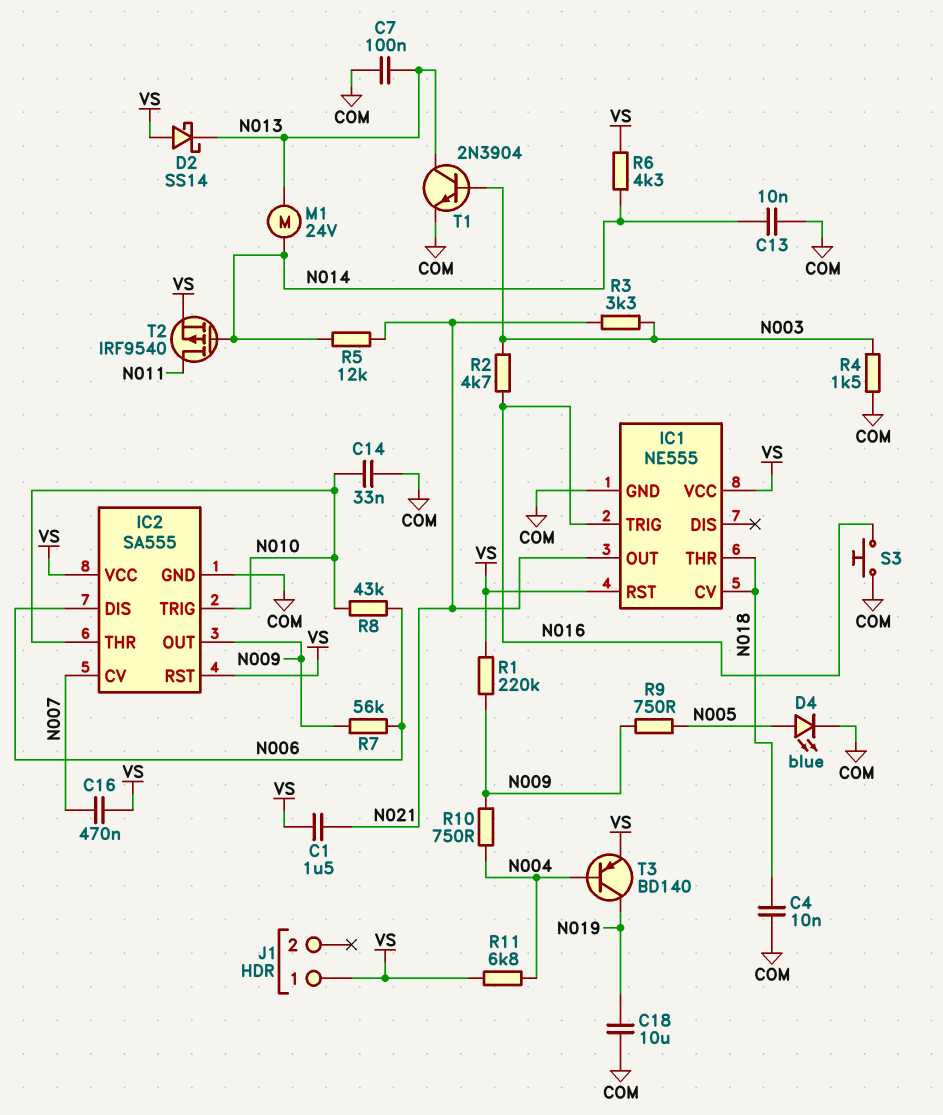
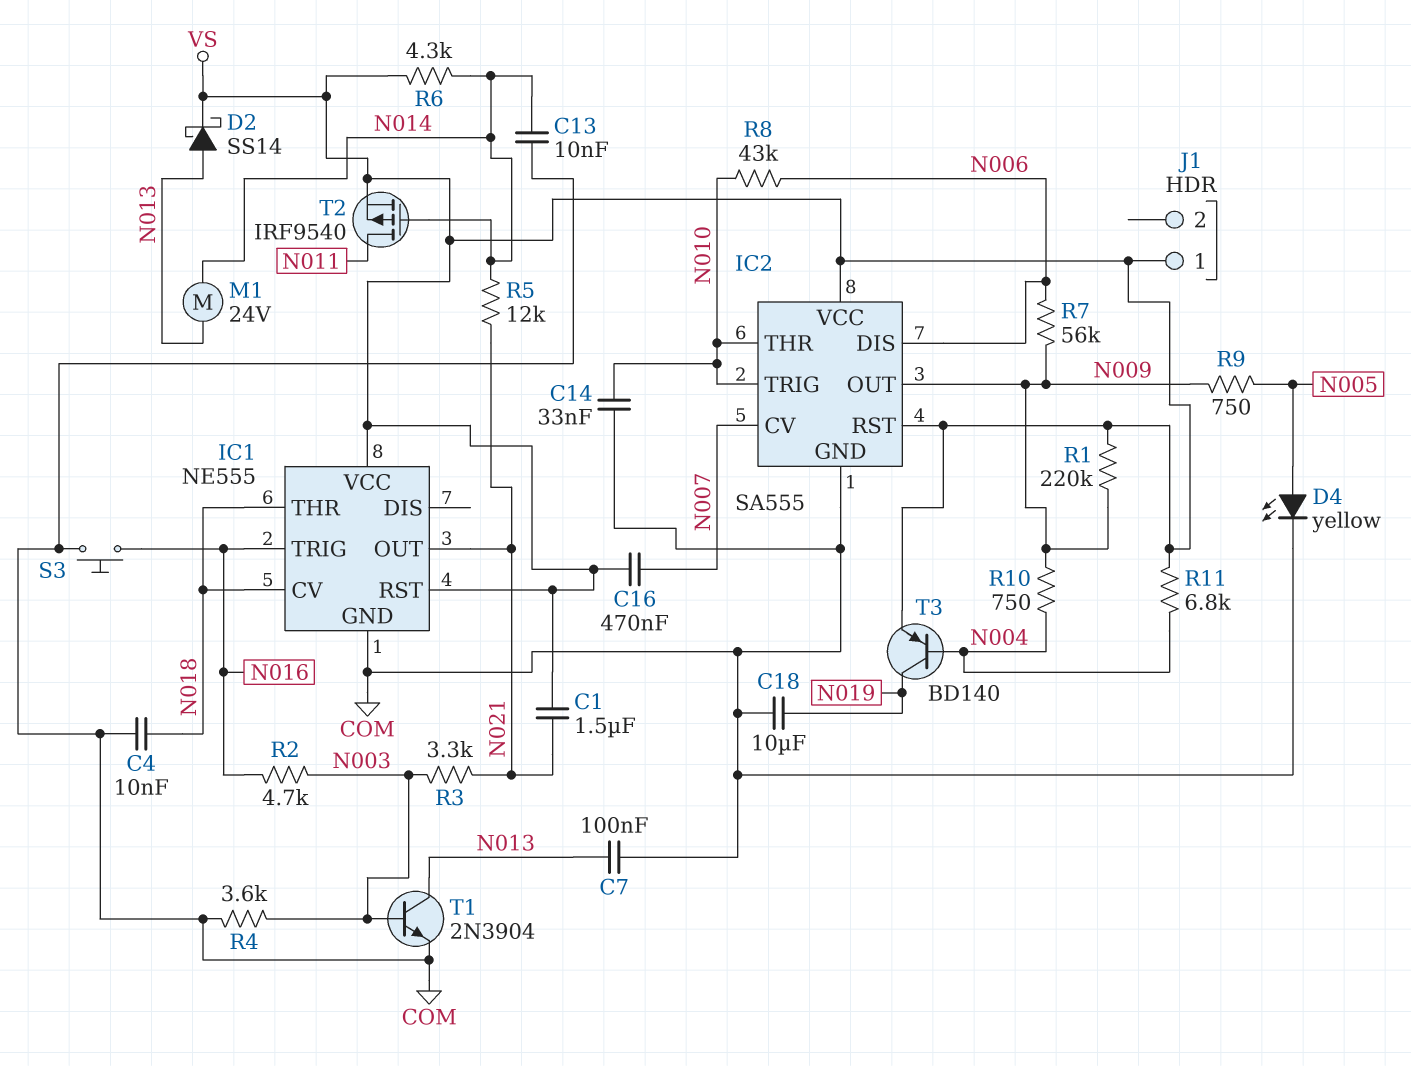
D2: schottky SS14 (A VS, K N013) -> schottky SS14 (A N013, K VS)
D4: LED blue (A N005, K COM) -> LED yellow (A N005, K COM)
R4: 1.5k (COM, N003) -> 3.6k (COM, N003)

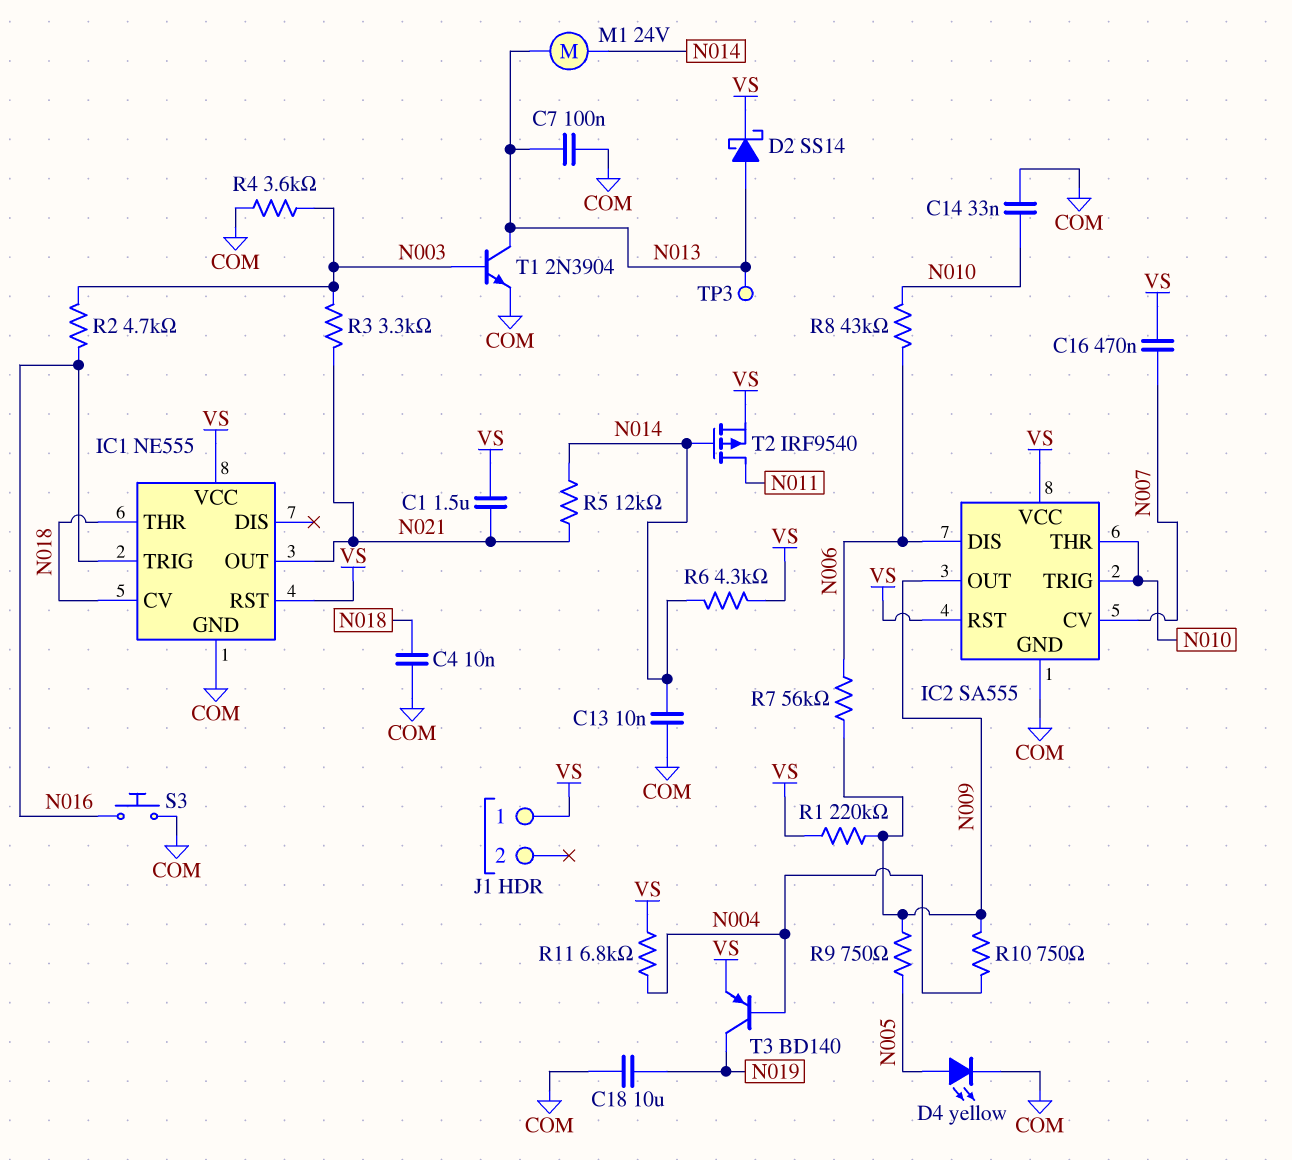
TP3: none -> test point (N013)

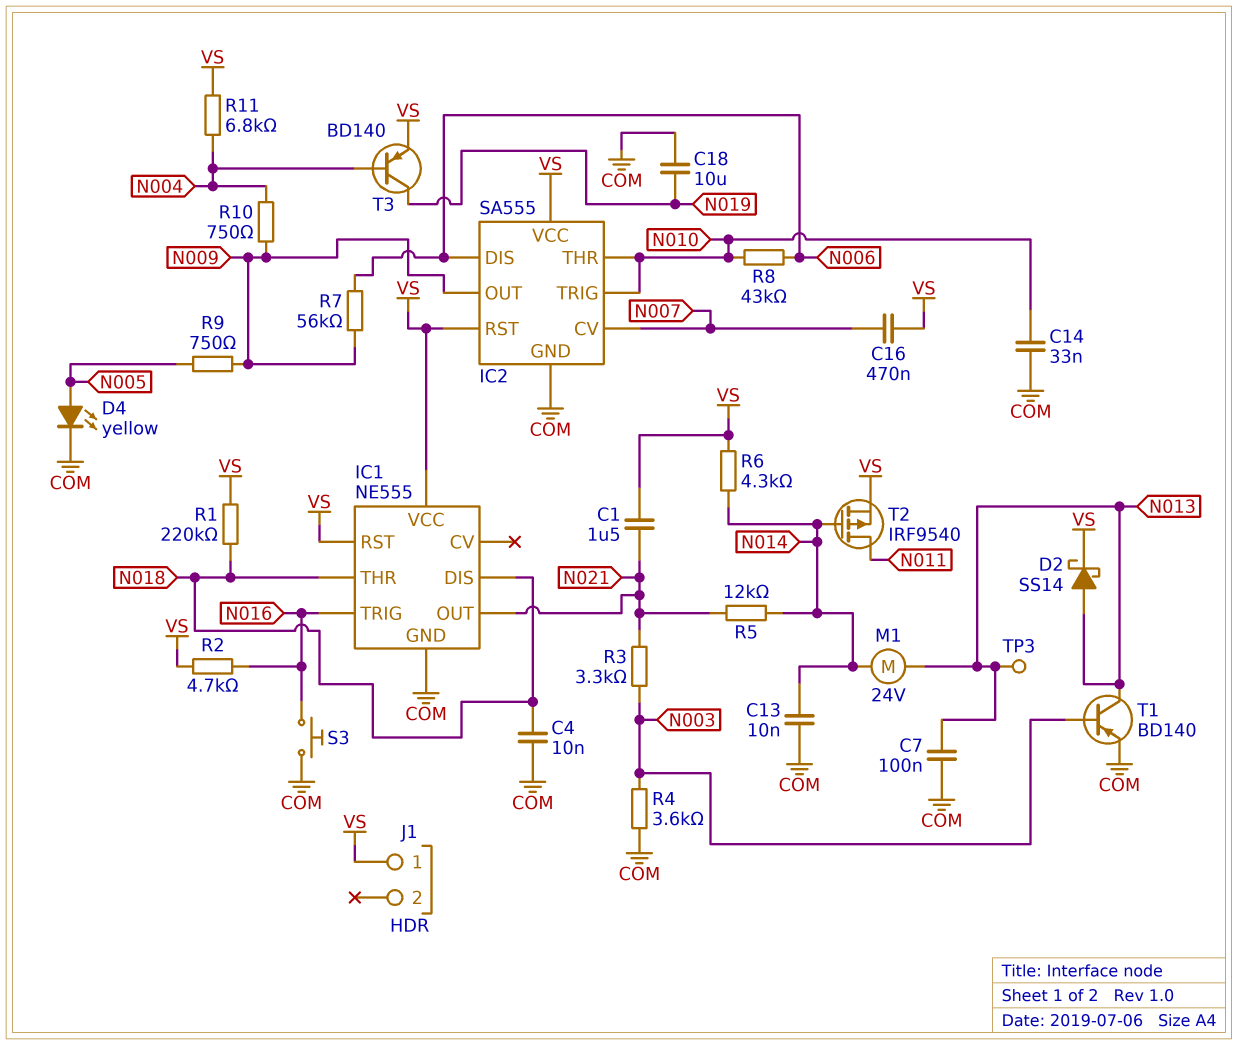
IC1 pin CV: N018 -> none
IC1 pin DIS: none -> N018
R1: 220k (N009, VS) -> 220k (N018, VS)
R2: 4.7k (N003, N016) -> 4.7k (N016, VS)
T1: NPN 2N3904 (B N003, C N013, E COM) -> PNP BD140 (B N003, C N013, E COM)

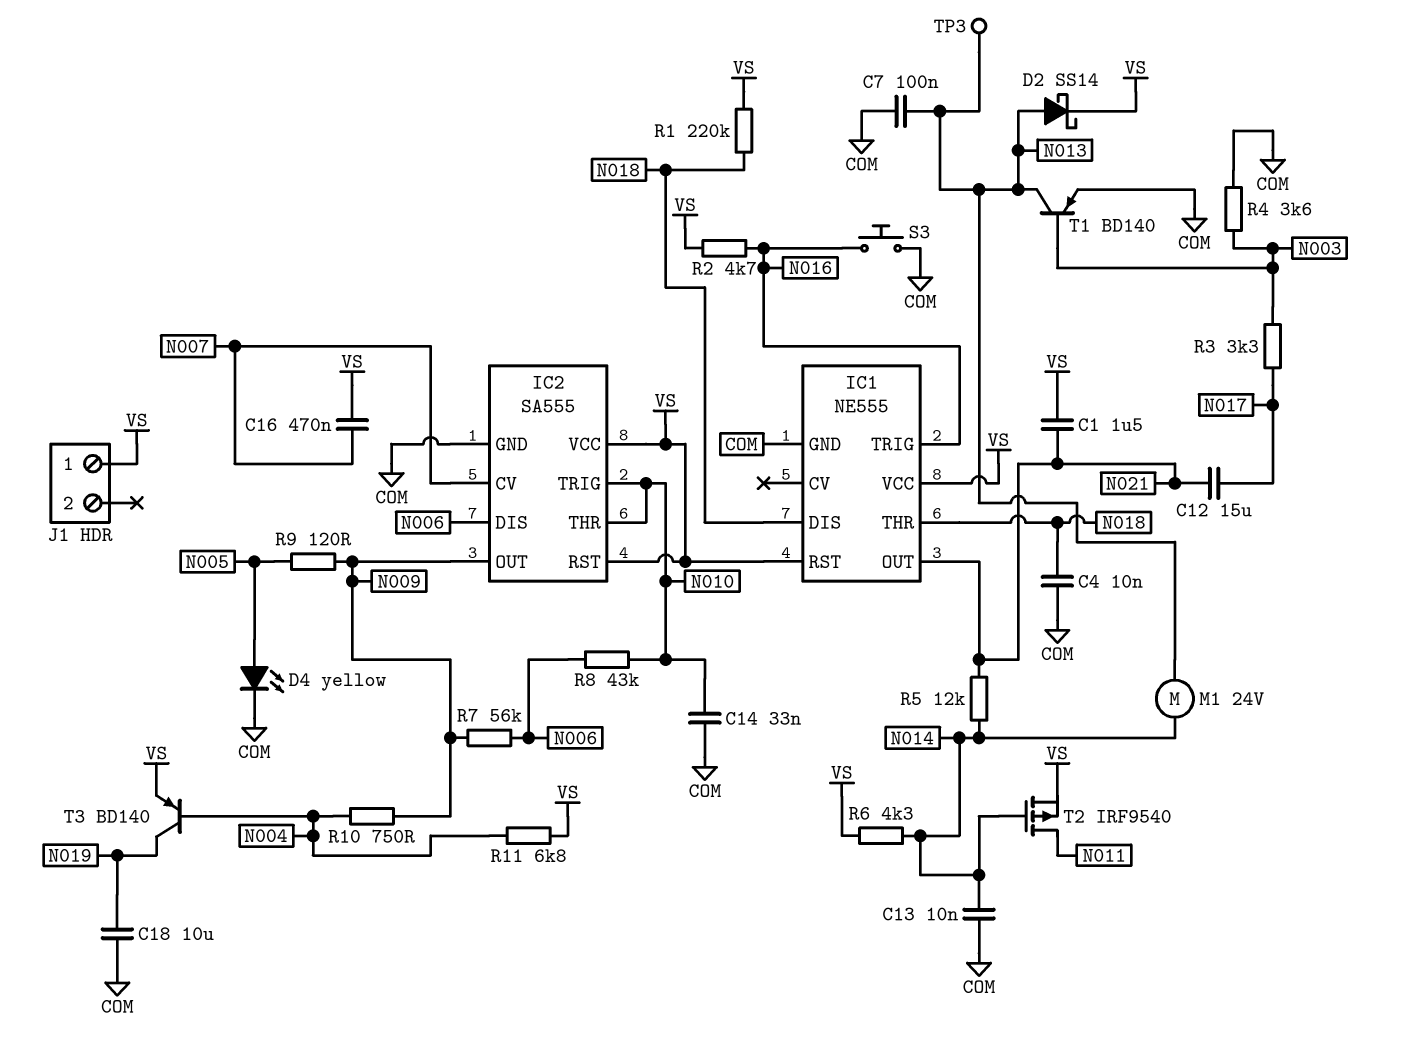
C12: none -> 15uF (N017, N021)
R3: 3.3k (N003, N021) -> 3.3k (N003, N017)
R9: 750 (N005, N009) -> 120 (N005, N009)

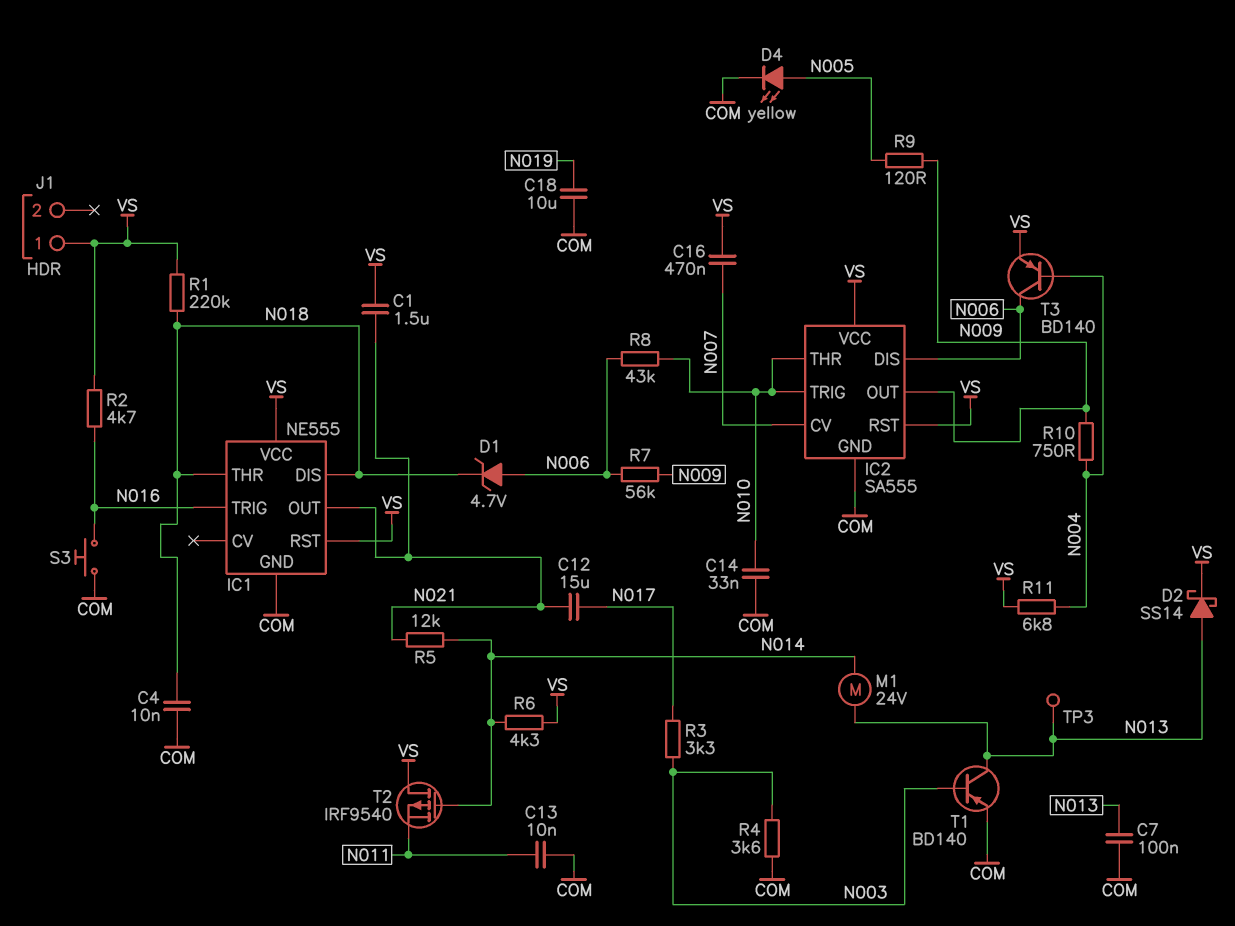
C13: 10nF (COM, N014) -> 10nF (COM, N011)
D1: none -> zener 4.7V (A N006, K N018)
T2: PMOS IRF9540 (G N014, D N011, S VS) -> PMOS IRF9540 (G N014, D VS, S N011)
T3: PNP BD140 (B N004, C N019, E VS) -> PNP BD140 (B N004, C N006, E VS)

